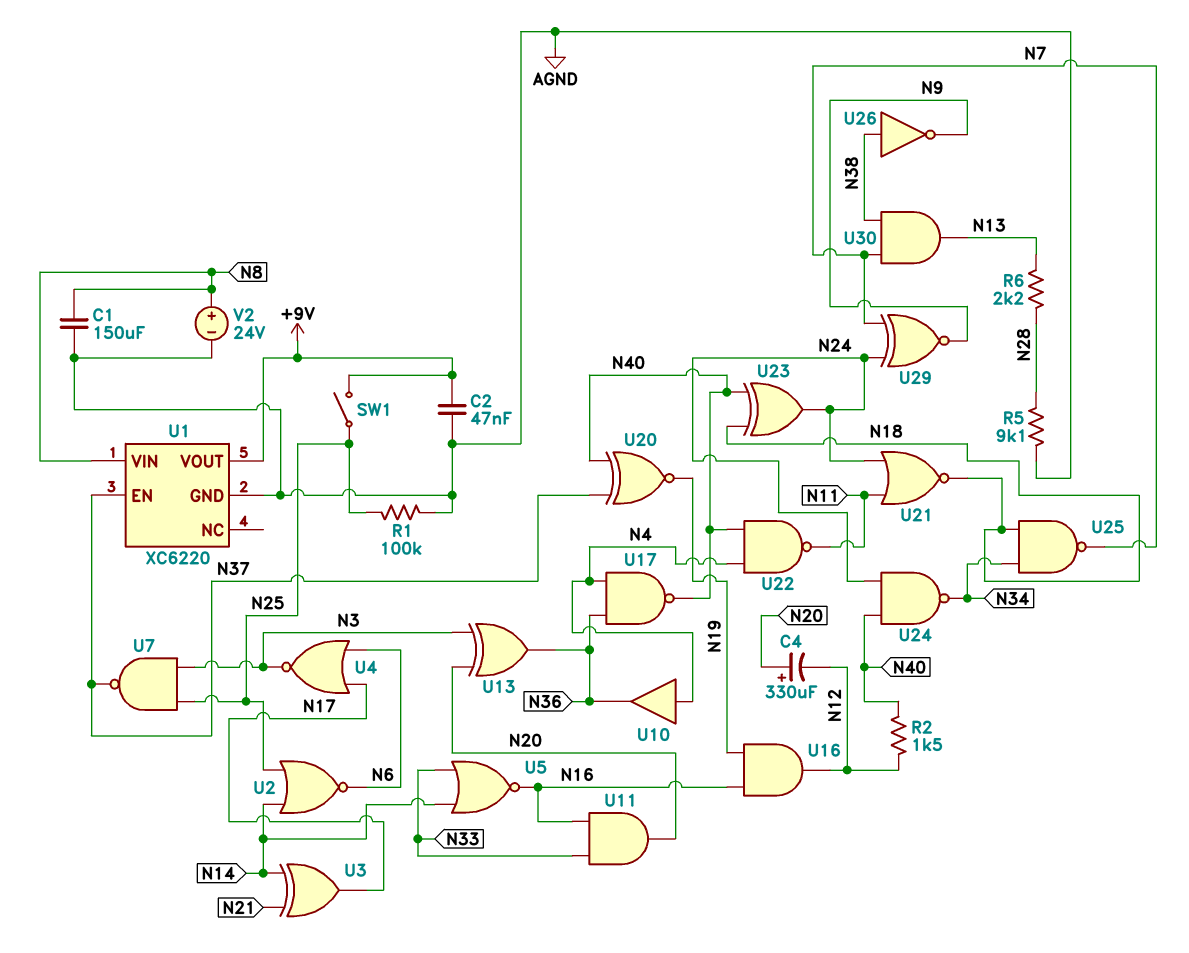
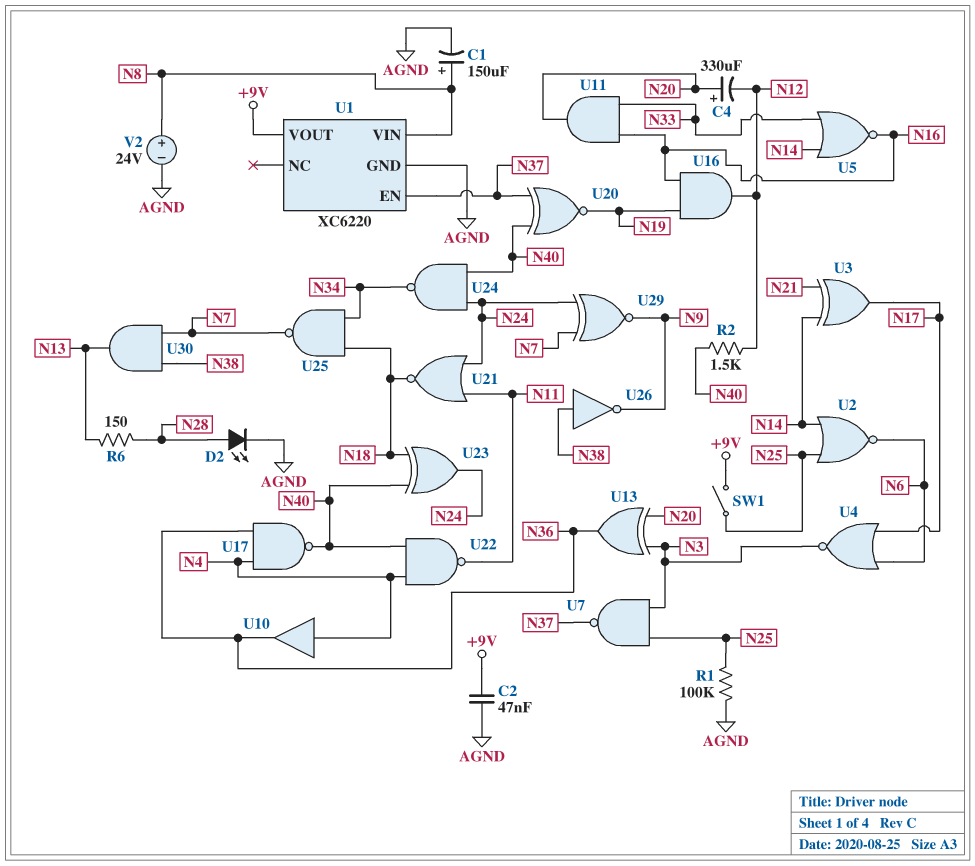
C1: 150uF (AGND, N8) -> 150uF (plus N8, minus AGND)
D2: none -> LED (A N28, K AGND)
R5: 9.1k (AGND, N28) -> none
R6: 2.2k (N13, N28) -> 150 (N13, N28)

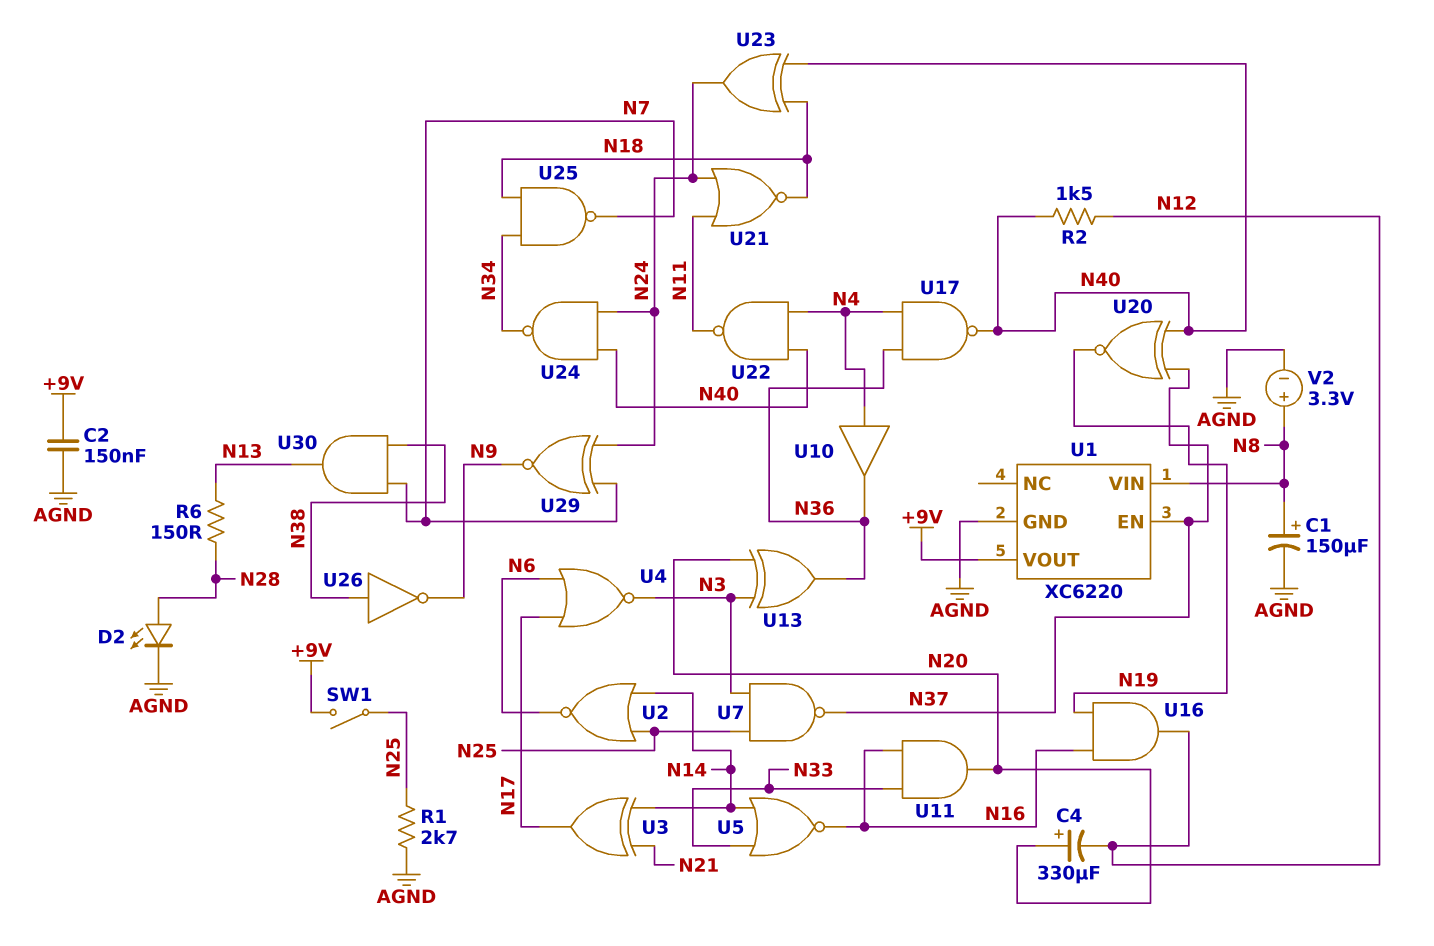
C2: 47nF (+9V, AGND) -> 150nF (+9V, AGND)
R1: 100k (AGND, N25) -> 2.7k (AGND, N25)
V2: 24V (plus N8, minus AGND) -> 3.3V (plus N8, minus AGND)

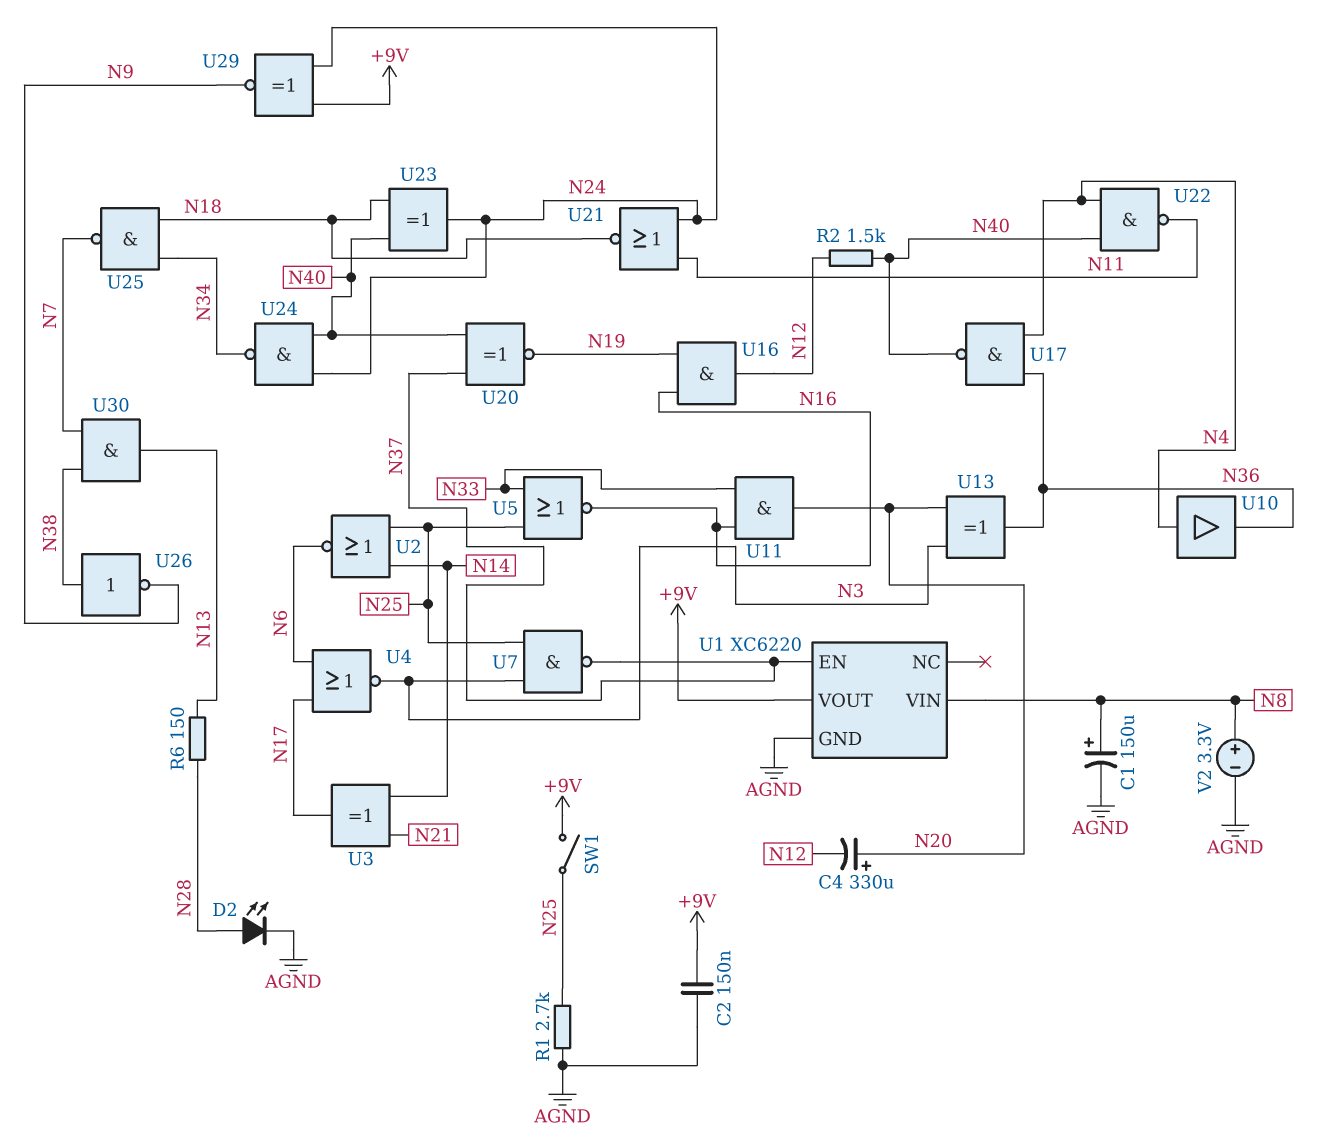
U5: NOR (in N14, in N33, out N16) -> NOR (in N25, in N33, out N16)
U29: XNOR (in N7, in N24, out N9) -> XNOR (in +9V, in N24, out N9)

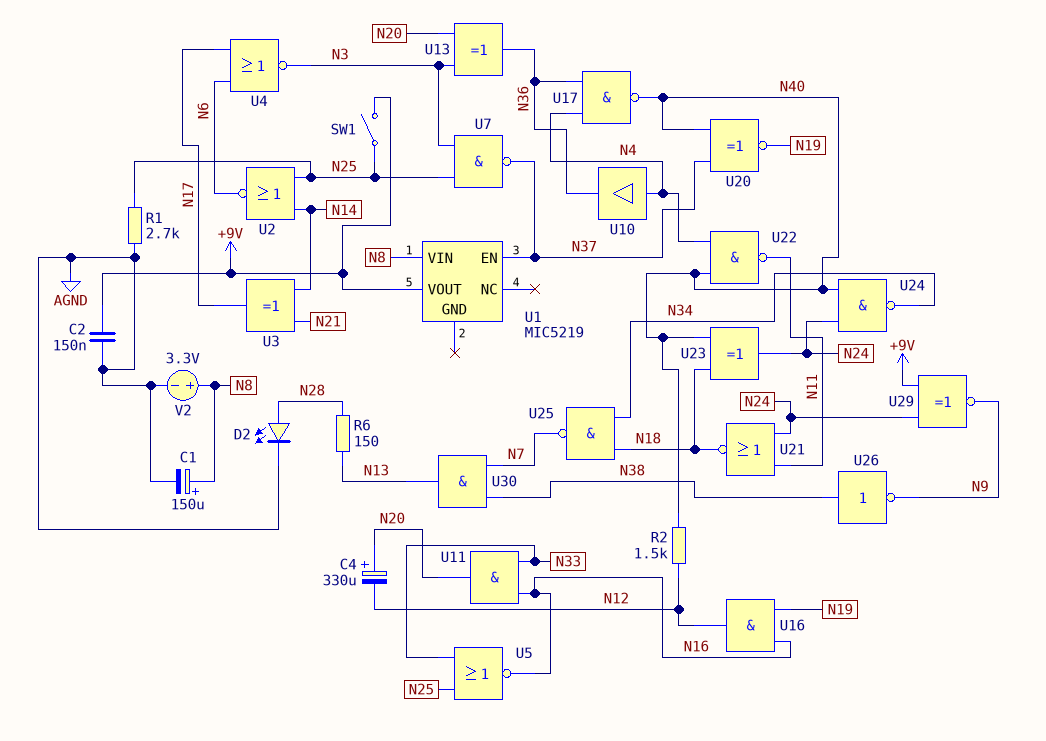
U1: XC6220 -> MIC5219
U1 pin GND: AGND -> none

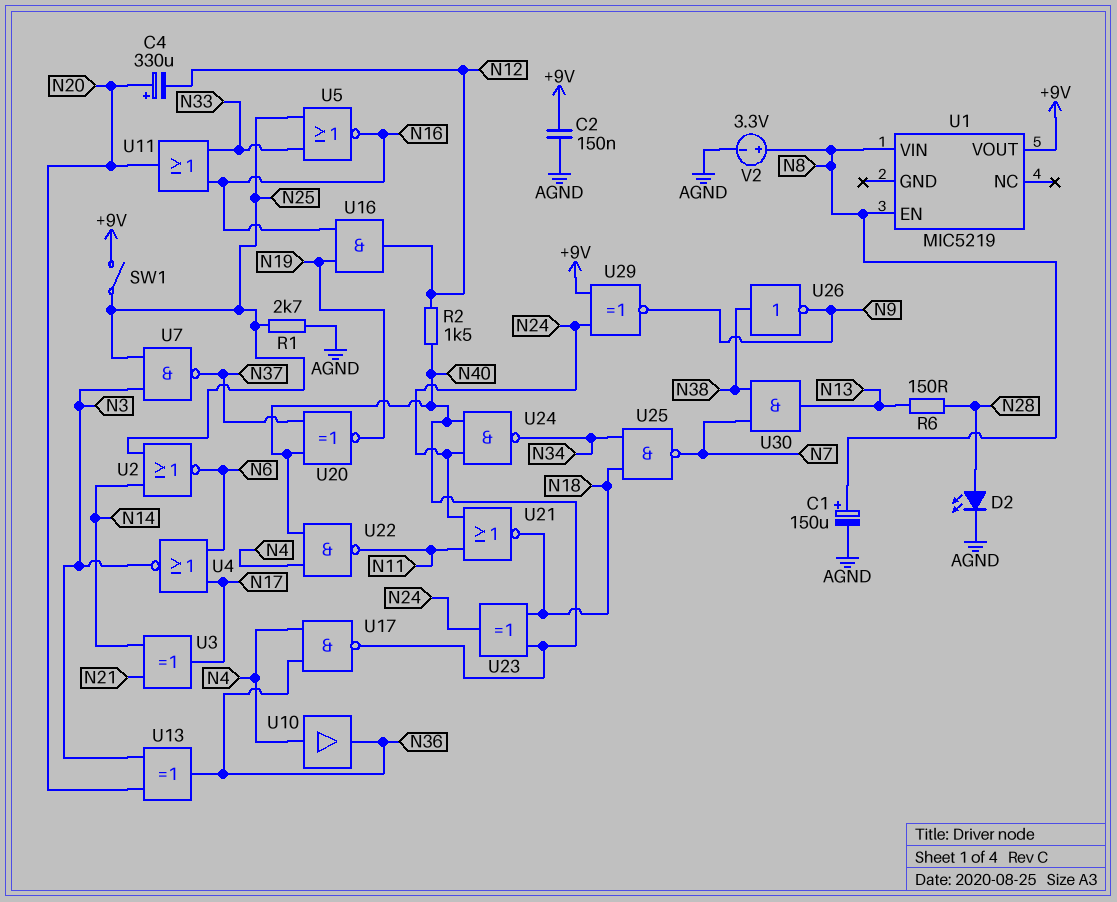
U1 pin EN: N37 -> N8
U11: AND (in N16, in N33, out N20) -> OR (in N16, in N33, out N20)

